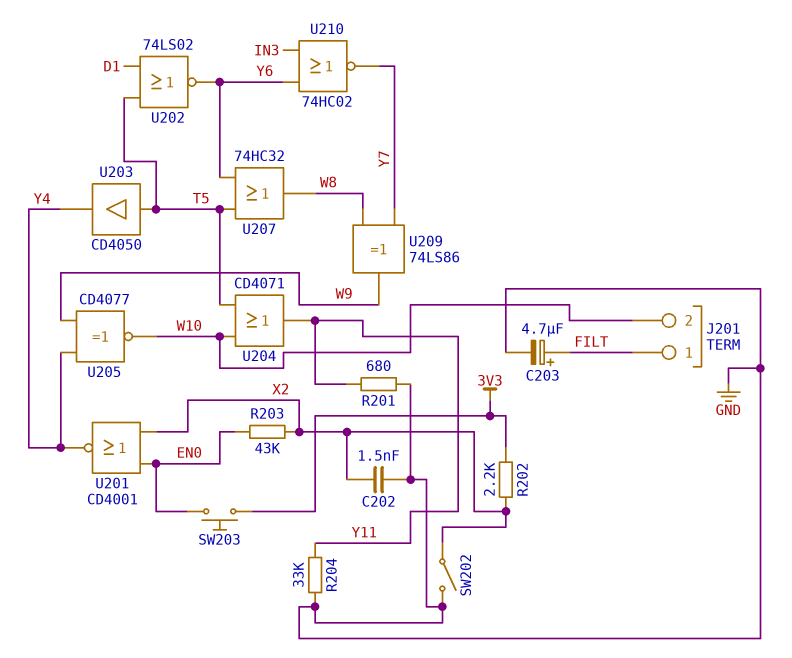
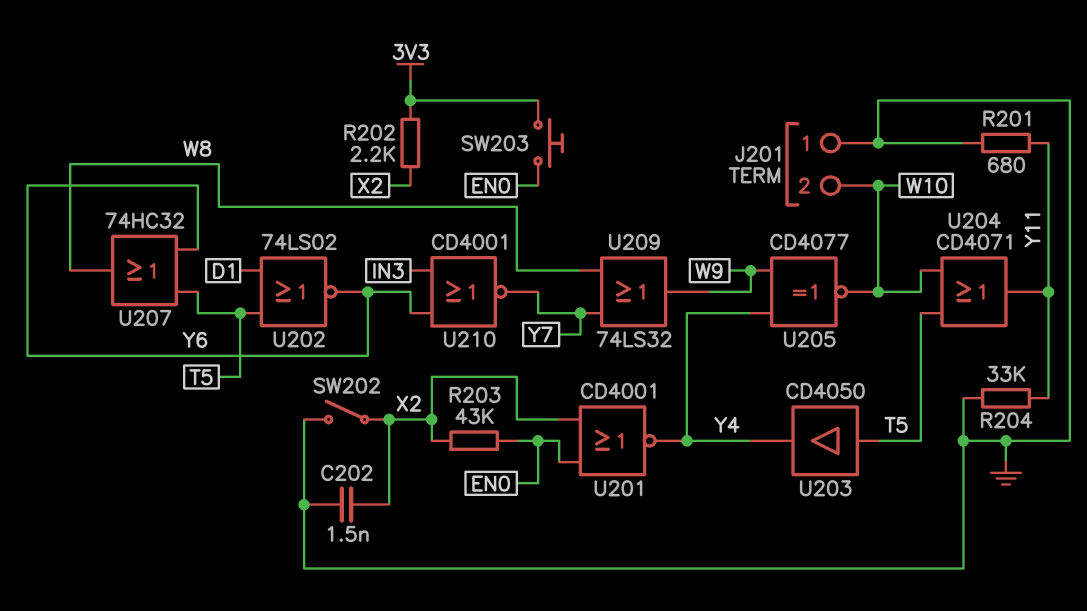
C203: 4.7uF (plus FILT, minus GND) -> none
J201 pin 1: FILT -> GND
U209: XOR 74LS86 (in W8, in Y7, out W9) -> OR 74LS32 (in W8, in Y7, out W9)
U210: NOR 74HC02 (in IN3, in Y6, out Y7) -> NOR CD4001 (in IN3, in Y6, out Y7)

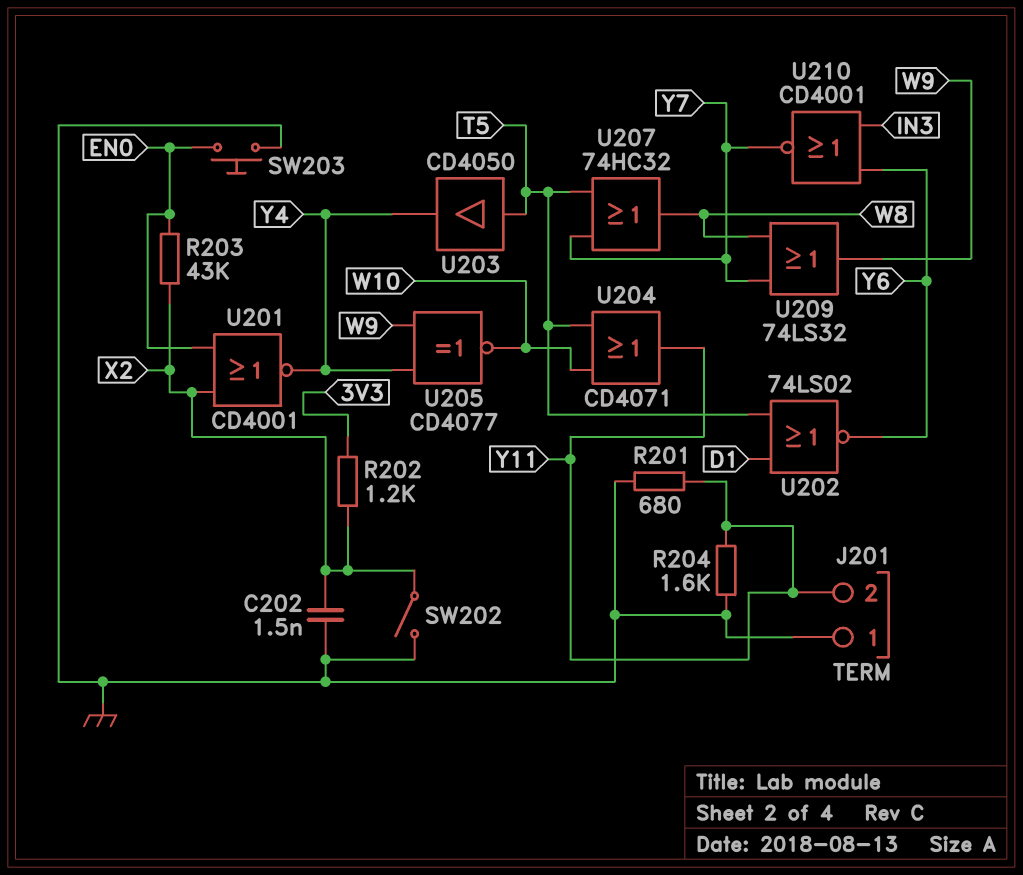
J201 pin 2: W10 -> Y11
R202: 2.2k (3V3, X2) -> 1.2k (3V3, X2)
R204: 33k (GND, Y11) -> 1.6k (GND, Y11)
SW203: button (3V3, EN0) -> button (EN0, GND)
U207: OR 74HC32 (in T5, in Y6, out W8) -> OR 74HC32 (in T5, in Y7, out W8)

